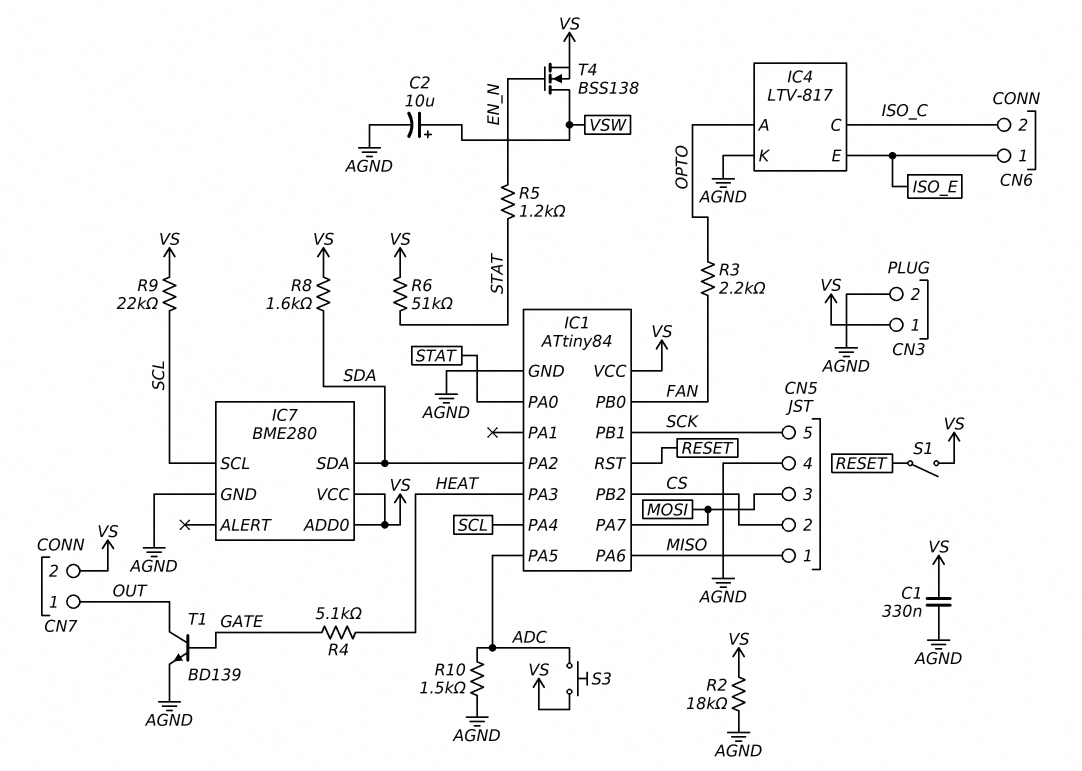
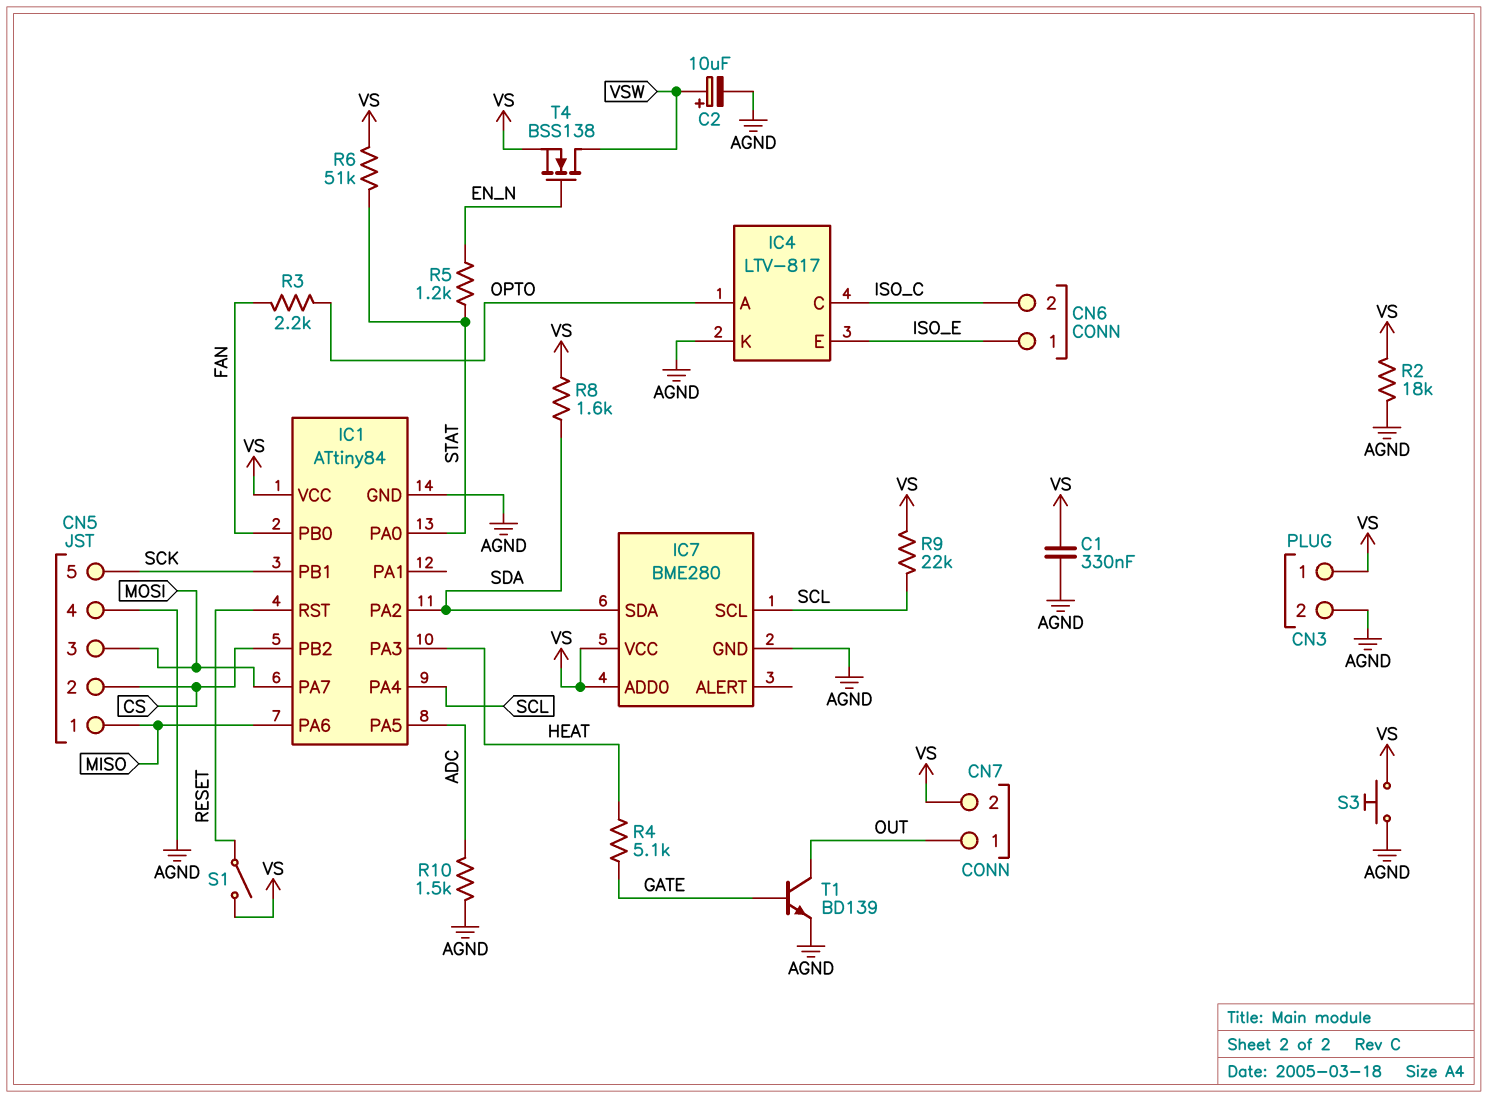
S3: button (ADC, VS) -> button (AGND, VS)

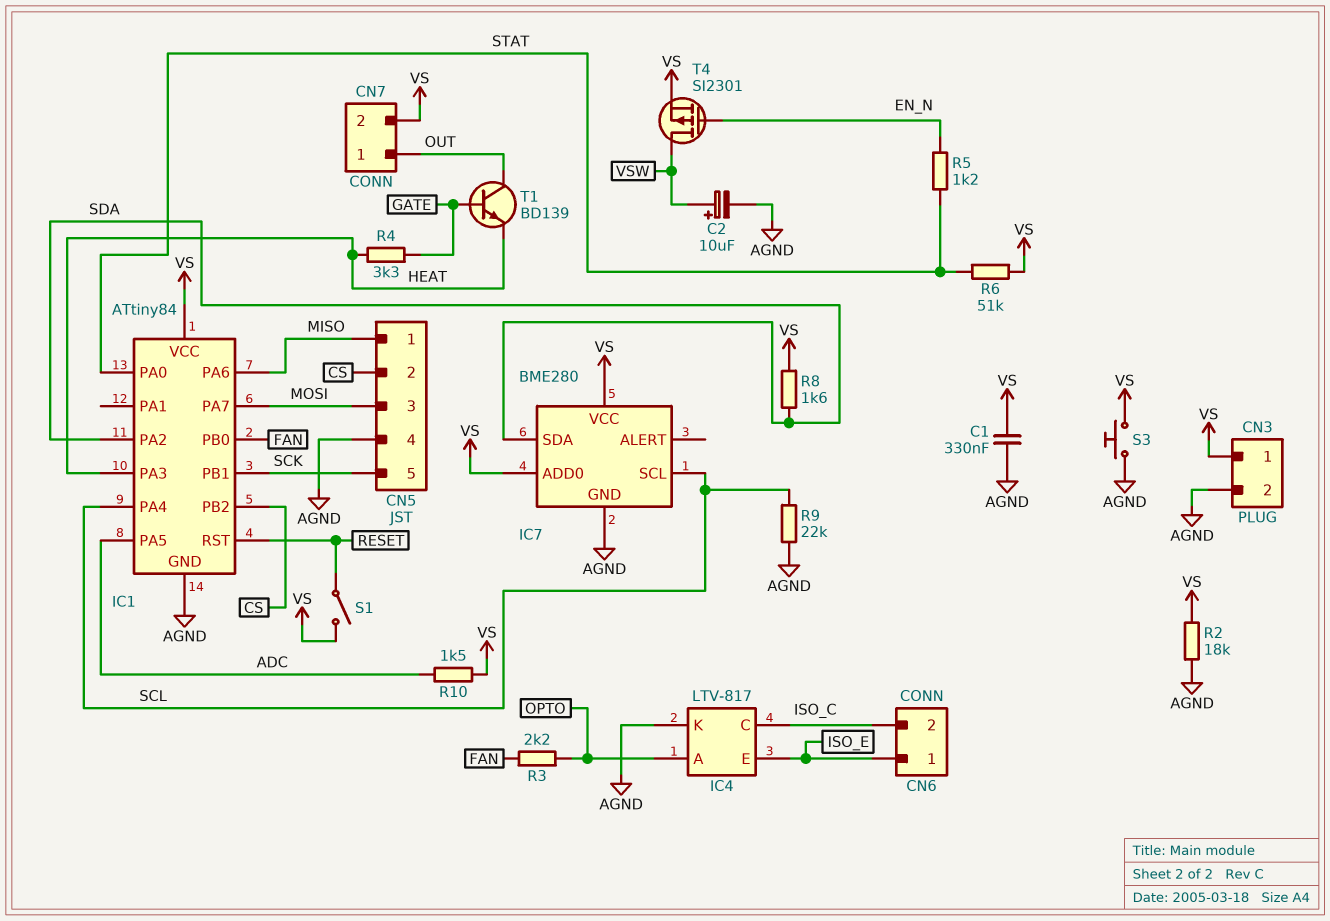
R4: 5.1k (GATE, HEAT) -> 3.3k (GATE, HEAT)
R9: 22k (SCL, VS) -> 22k (AGND, SCL)
R10: 1.5k (ADC, AGND) -> 1.5k (ADC, VS)
T1: NPN BD139 (B GATE, C OUT, E AGND) -> NPN BD139 (B GATE, C OUT, E HEAT)
T4: NMOS BSS138 (G EN_N, D VSW, S VS) -> PMOS SI2301 (G EN_N, D VSW, S VS)

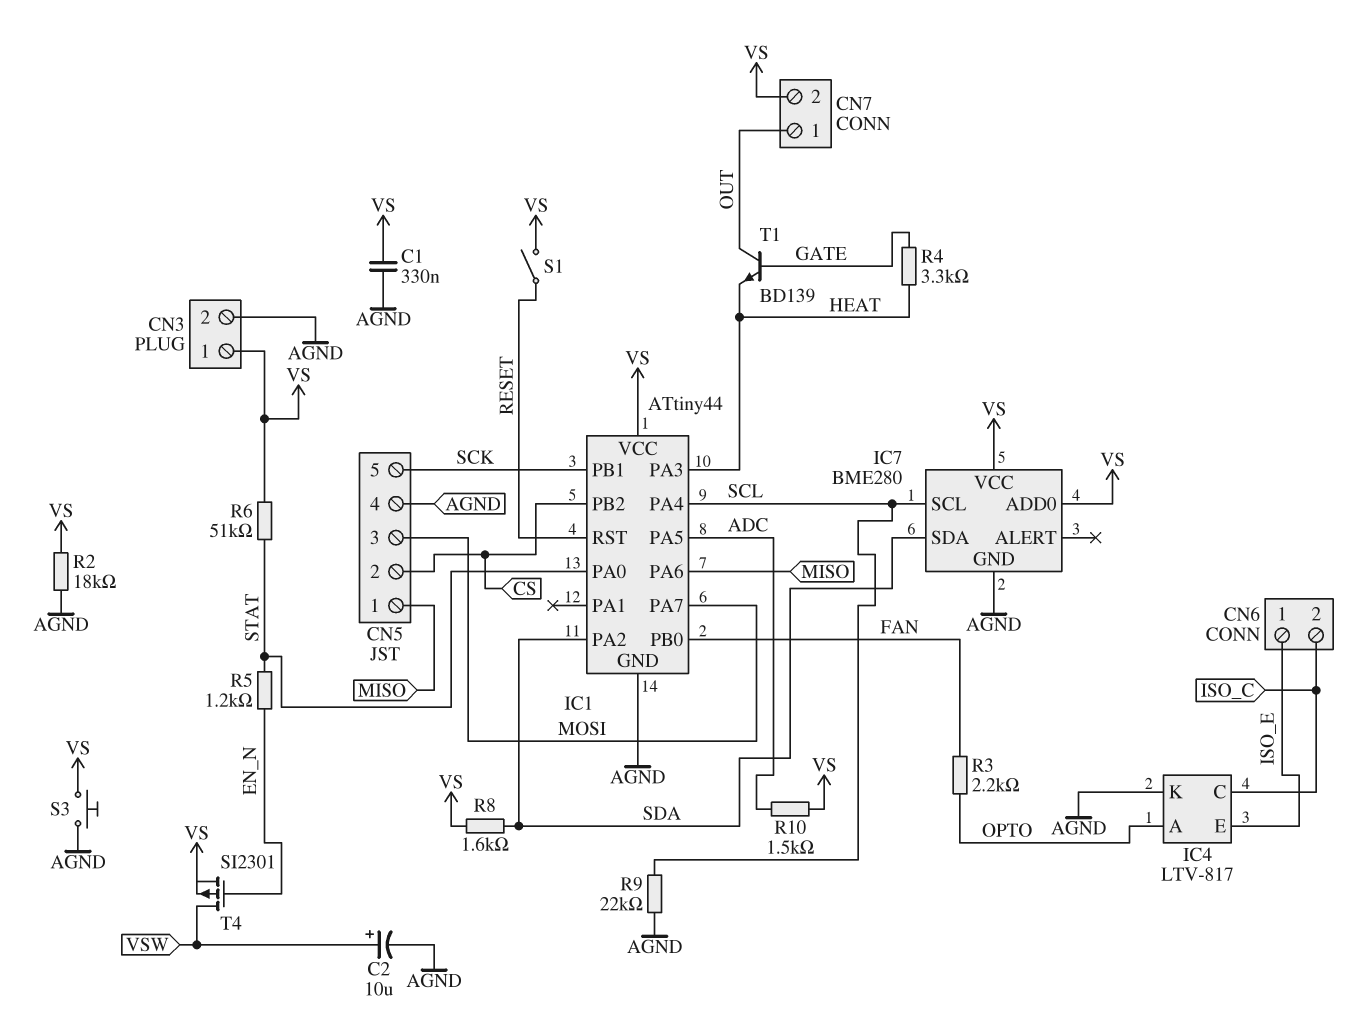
IC1: ATtiny84 -> ATtiny44

